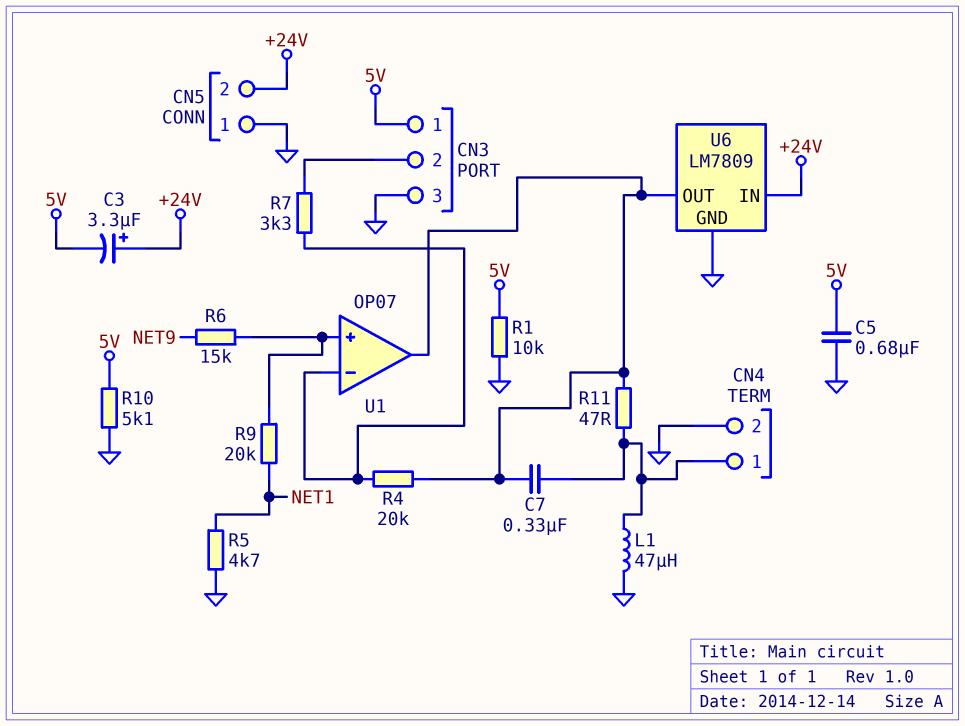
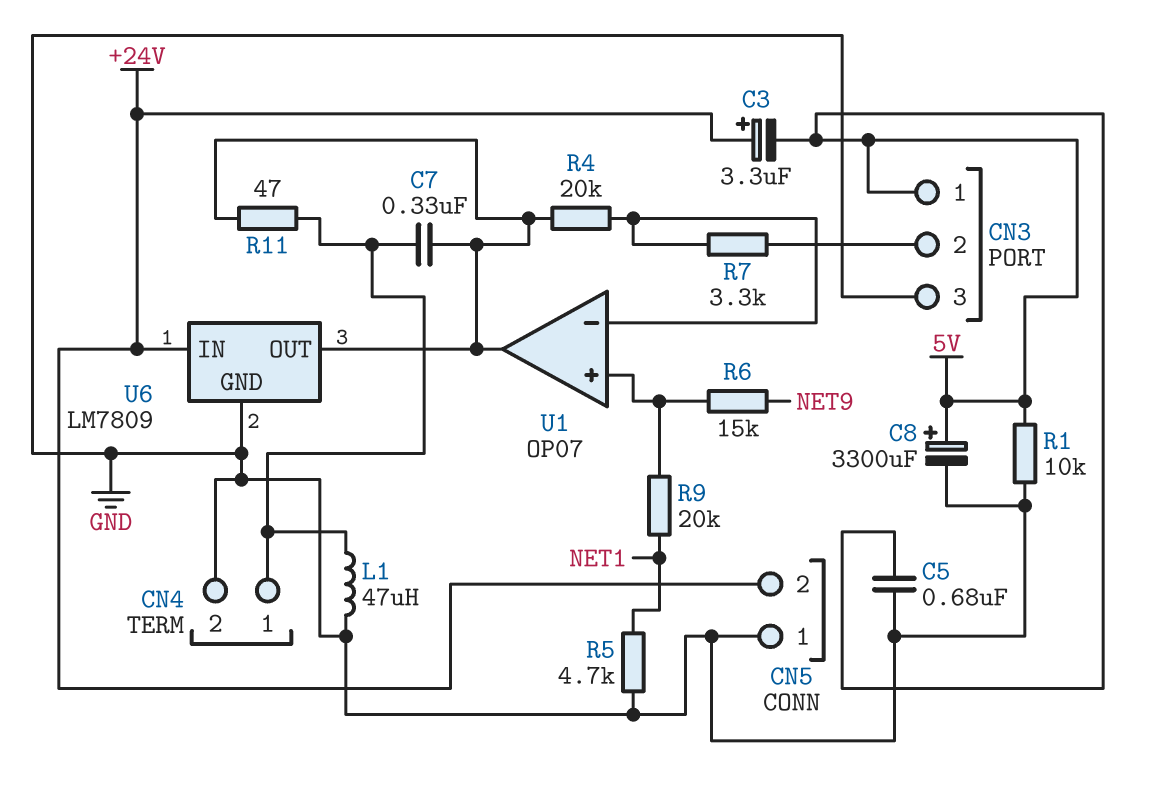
C8: none -> 3300uF (plus 5V, minus GND)
R10: 5.1k (5V, GND) -> none

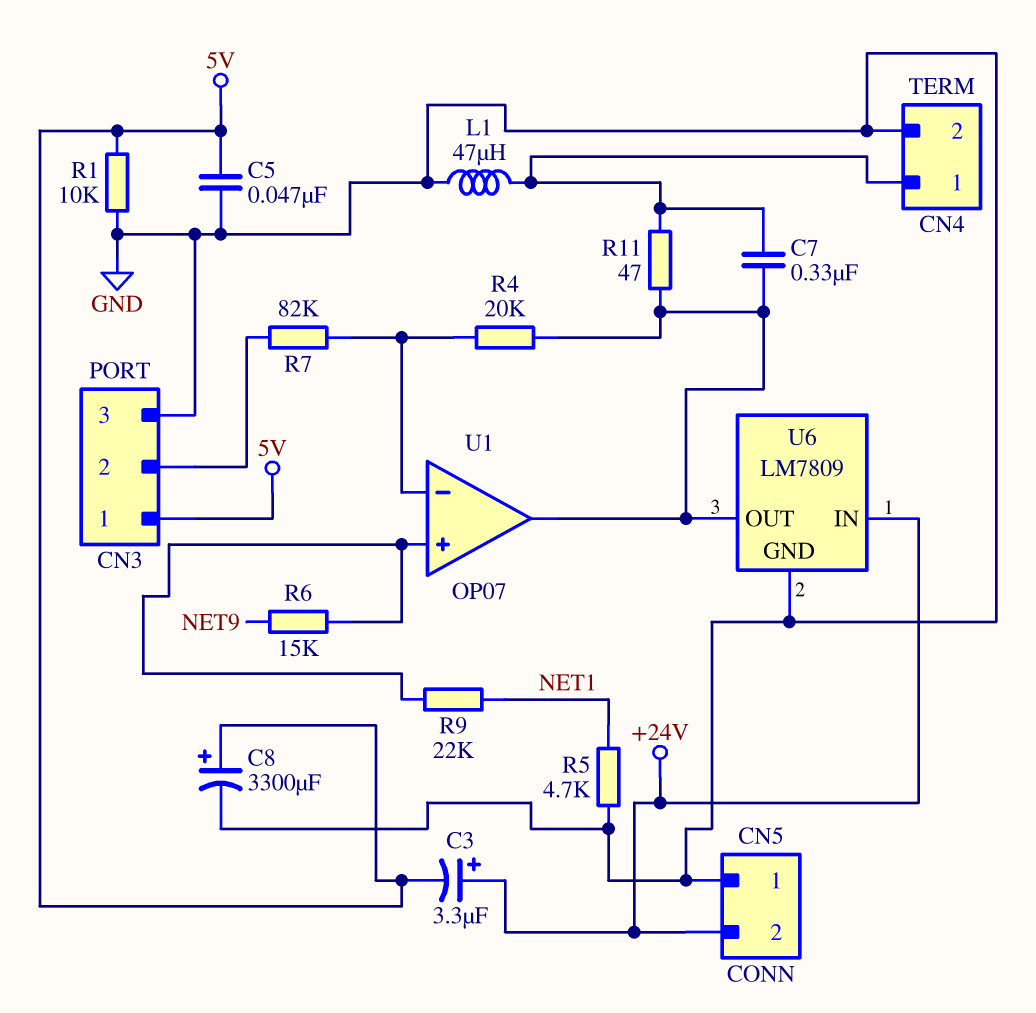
C5: 680nF (5V, GND) -> 47nF (5V, GND)
R7: 3.3k (CN3/2, U1/in-) -> 82k (CN3/2, U1/in-)
R9: 20k (NET1, U1/in+) -> 22k (NET1, U1/in+)

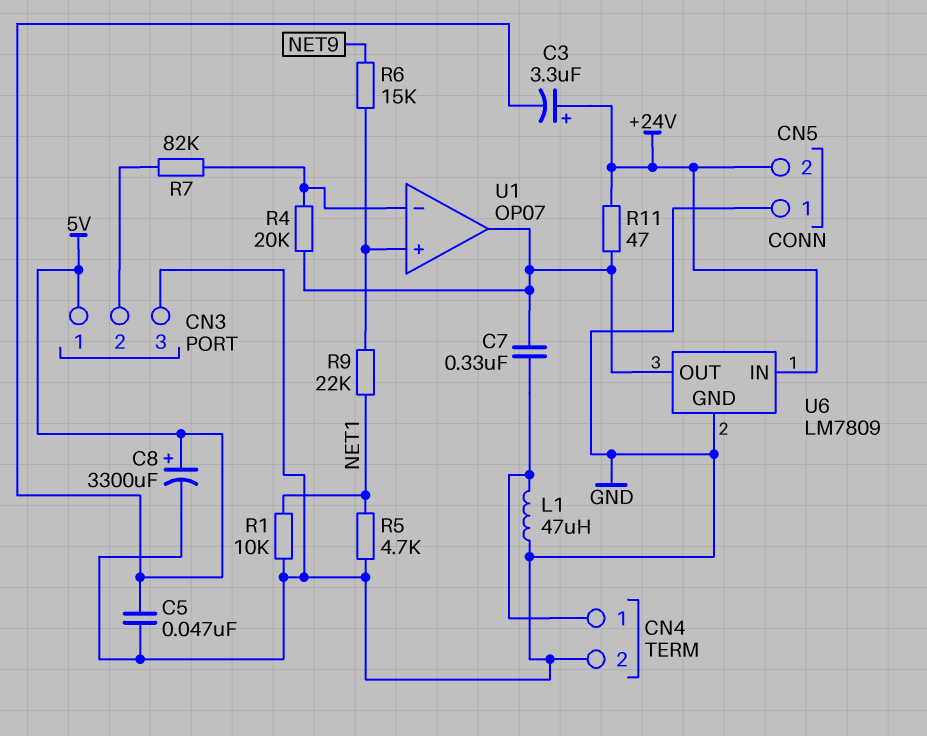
R1: 10k (5V, GND) -> 10k (GND, NET1)
R11: 47 (CN4/1, U1/out) -> 47 (+24V, U1/out)

